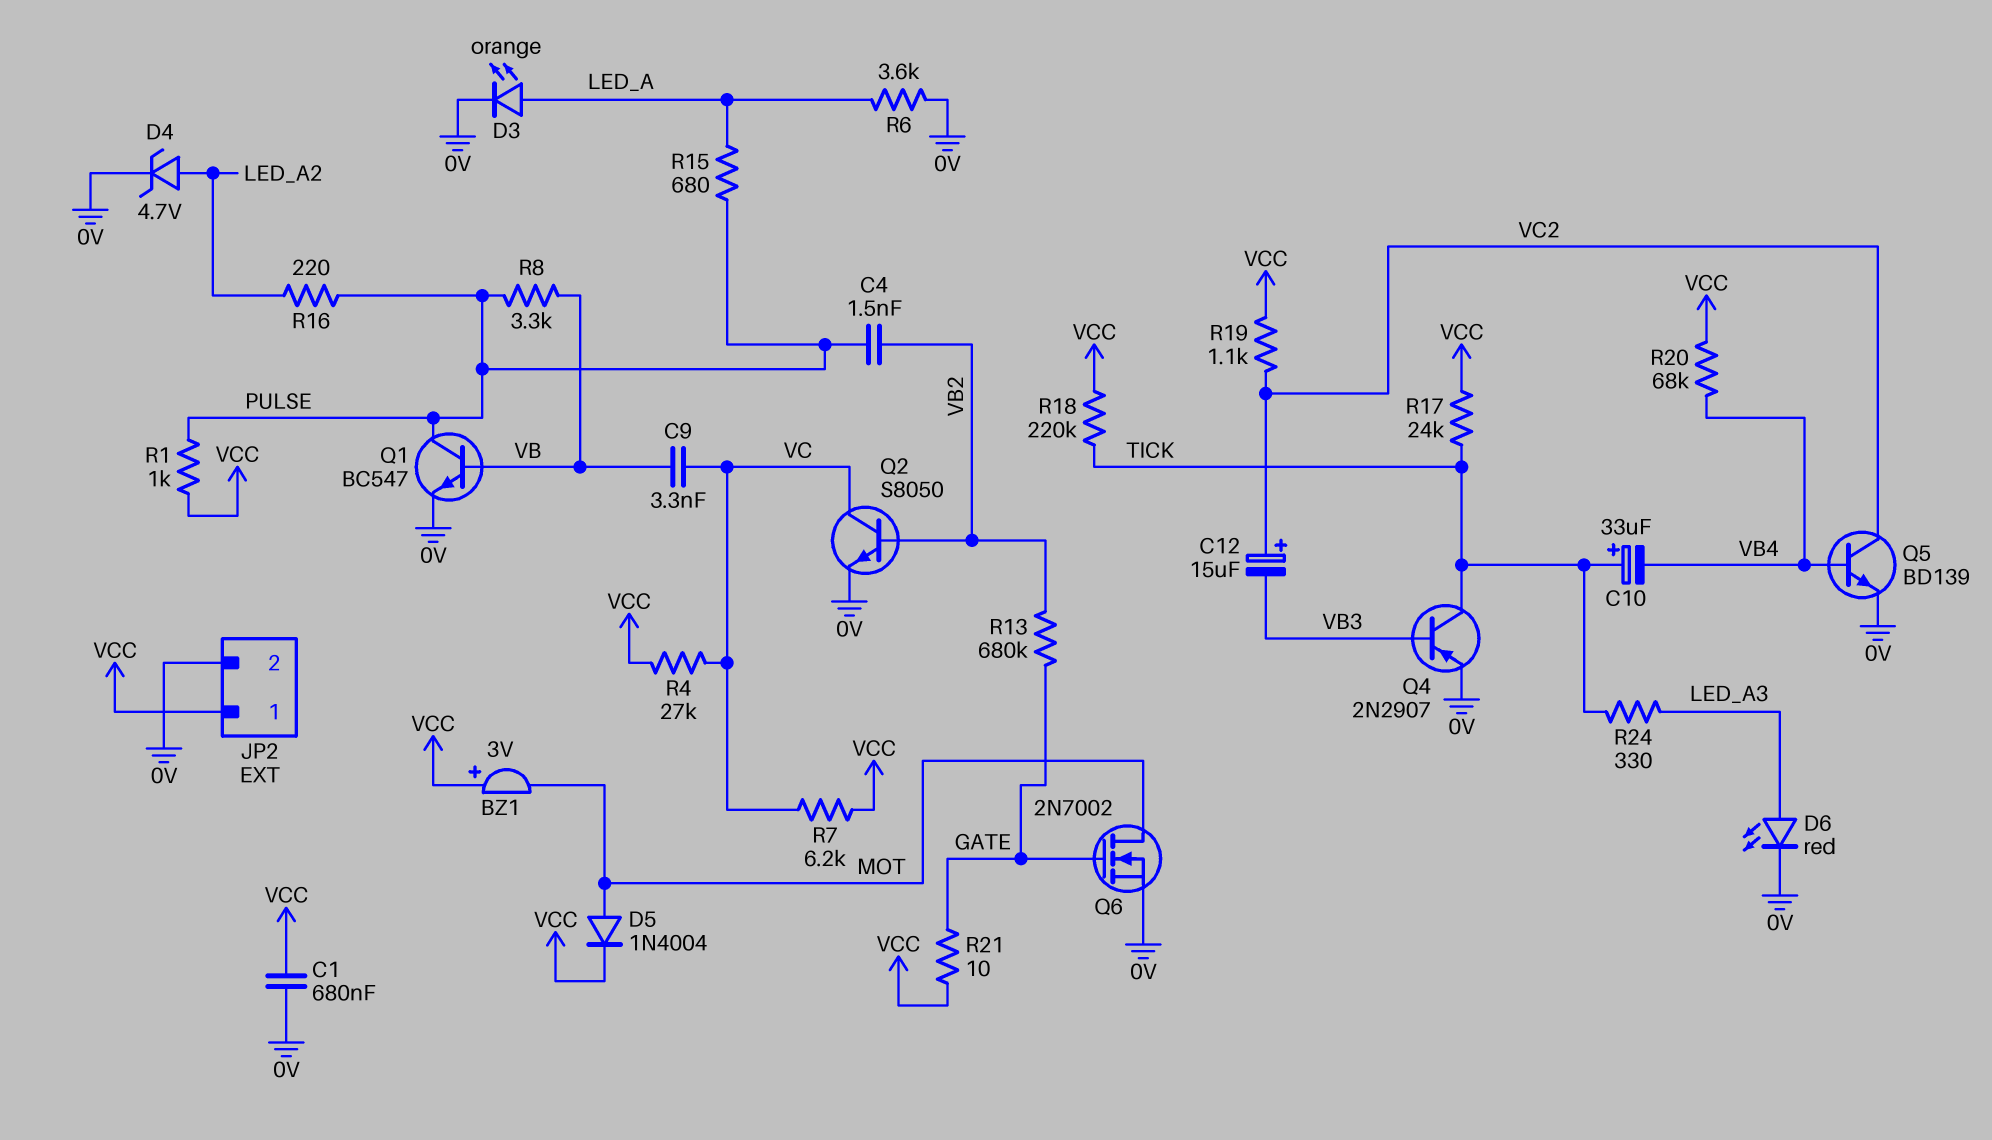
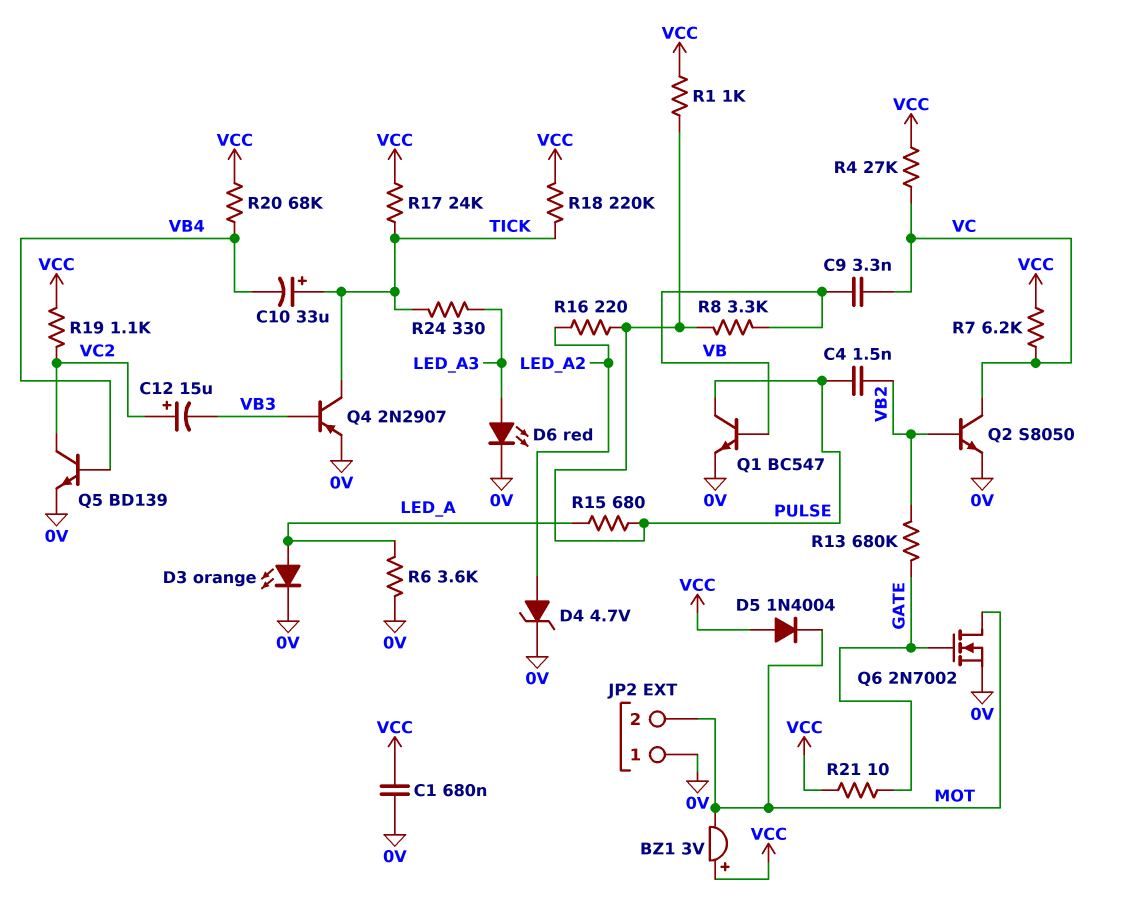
D5: diode 1N4004 (A MOT, K VCC) -> diode 1N4004 (A VCC, K MOT)
JP2 pin 1: VCC -> 0V
JP2 pin 2: 0V -> MOT

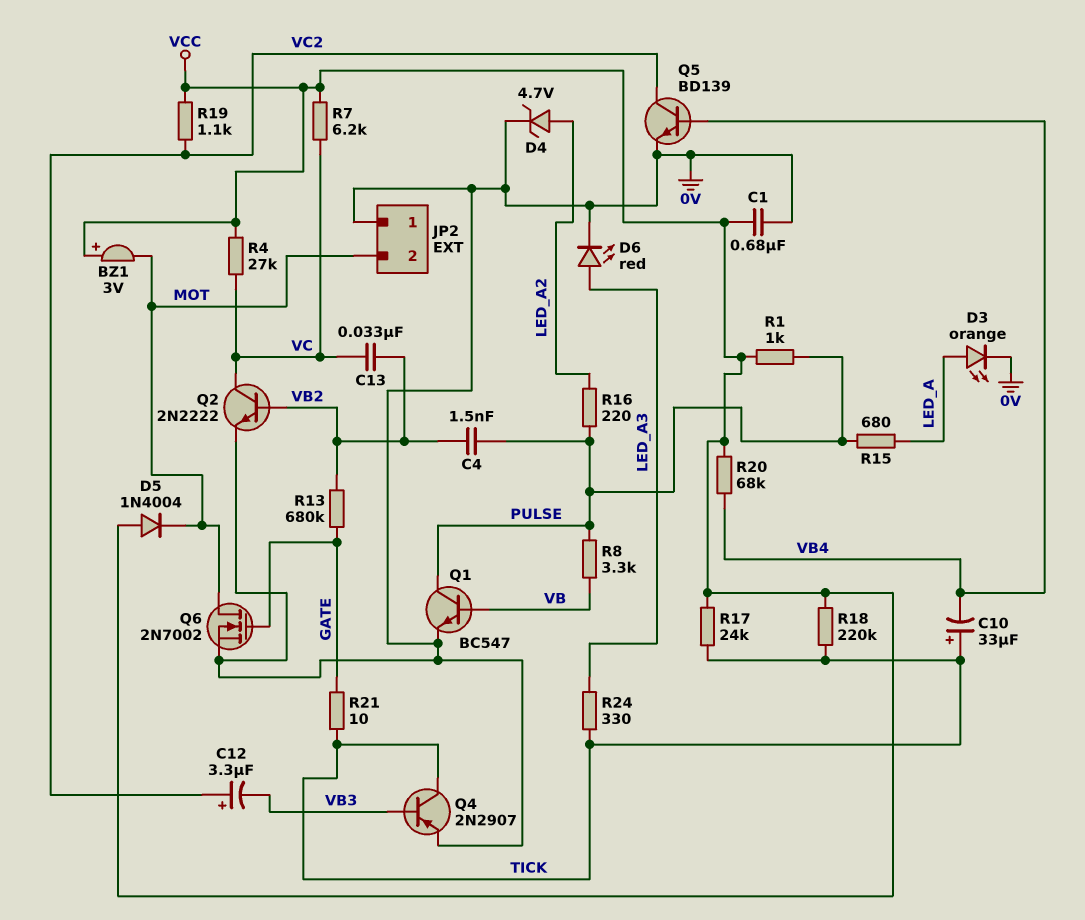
C9: 3.3nF (VB, VC) -> none
C12: 15uF (plus VC2, minus VB3) -> 3.3uF (plus VC2, minus VB3)
C13: none -> 33nF (VB2, VC)
Q2: NPN S8050 (B VB2, C VC, E 0V) -> NPN 2N2222 (B VB2, C VC, E 0V)
R6: 3.6k (0V, LED_A) -> none
R21: 10 (GATE, VCC) -> 10 (GATE, TICK)

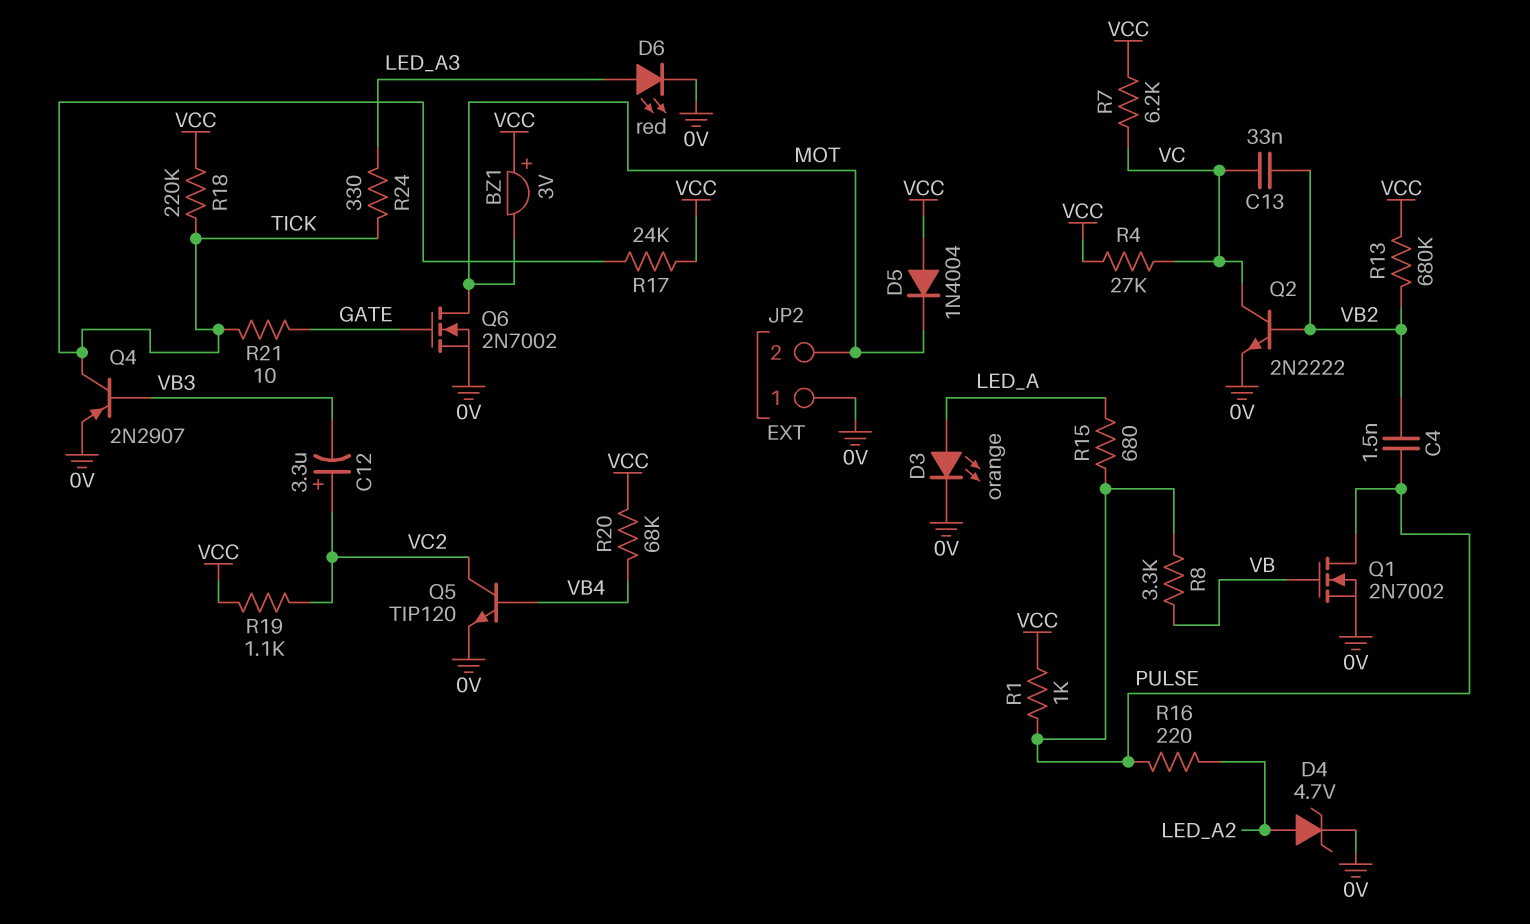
C1: 680nF (0V, VCC) -> none
C10: 33uF (plus TICK, minus VB4) -> none
Q1: NPN BC547 (B VB, C PULSE, E 0V) -> NMOS 2N7002 (G VB, D PULSE, S 0V)
Q5: NPN BD139 (B VB4, C VC2, E 0V) -> NPN TIP120 (B VB4, C VC2, E 0V)
R13: 680k (GATE, VB2) -> 680k (VB2, VCC)

